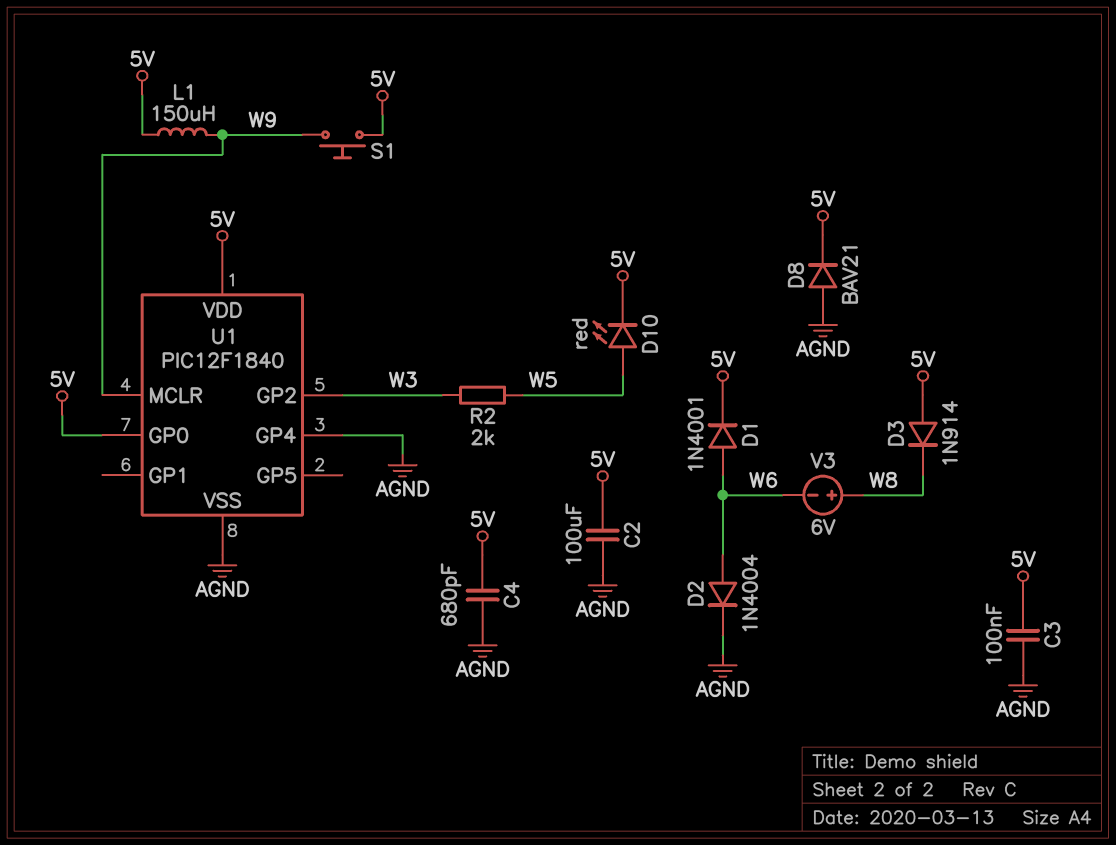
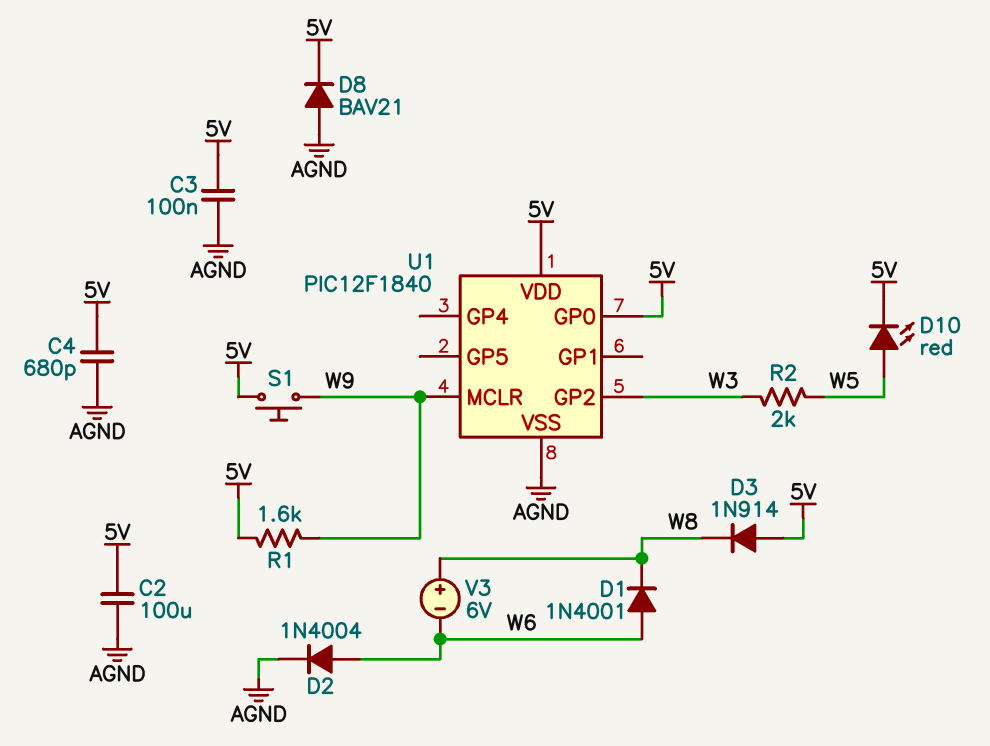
D1: diode 1N4001 (A W6, K 5V) -> diode 1N4001 (A W6, K W8)
L1: 150uH (5V, W9) -> none
R1: none -> 1.6k (5V, W9)
U1 pin GP4: AGND -> none

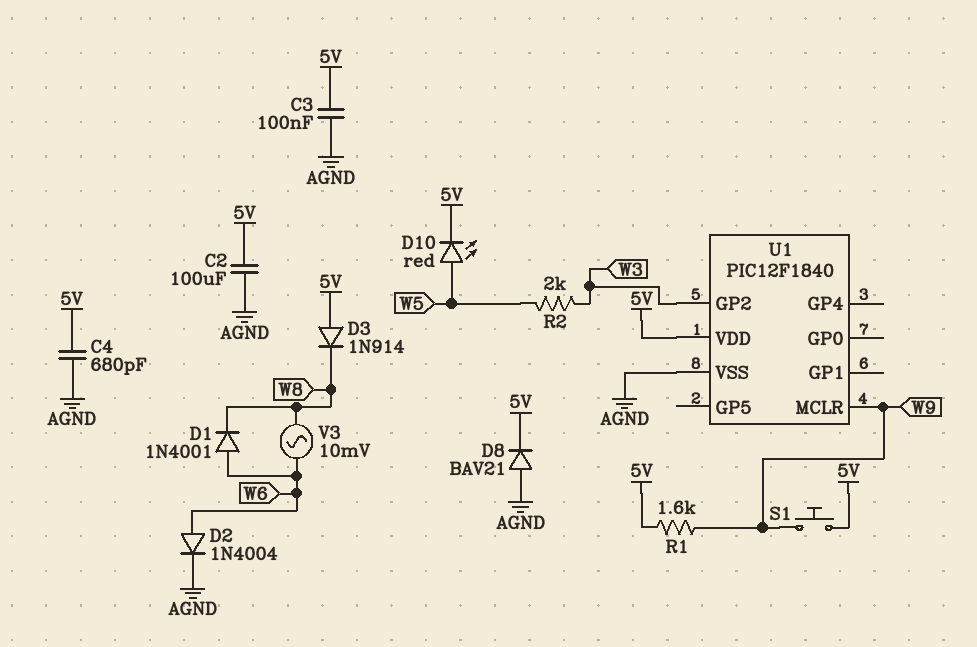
U1 pin GP0: 5V -> none
V3: 6V (plus W8, minus W6) -> AC 10mV (W6, W8)

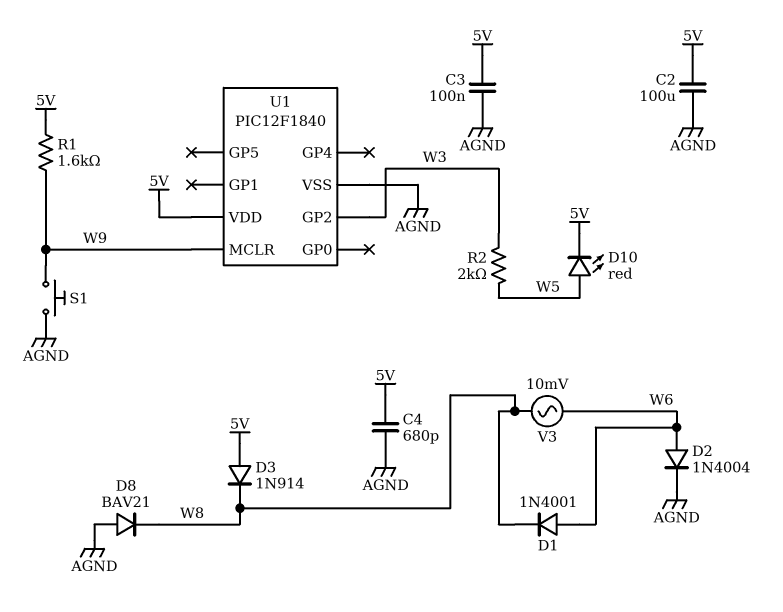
D8: diode BAV21 (A AGND, K 5V) -> diode BAV21 (A AGND, K W8)
S1: button (5V, W9) -> button (AGND, W9)

